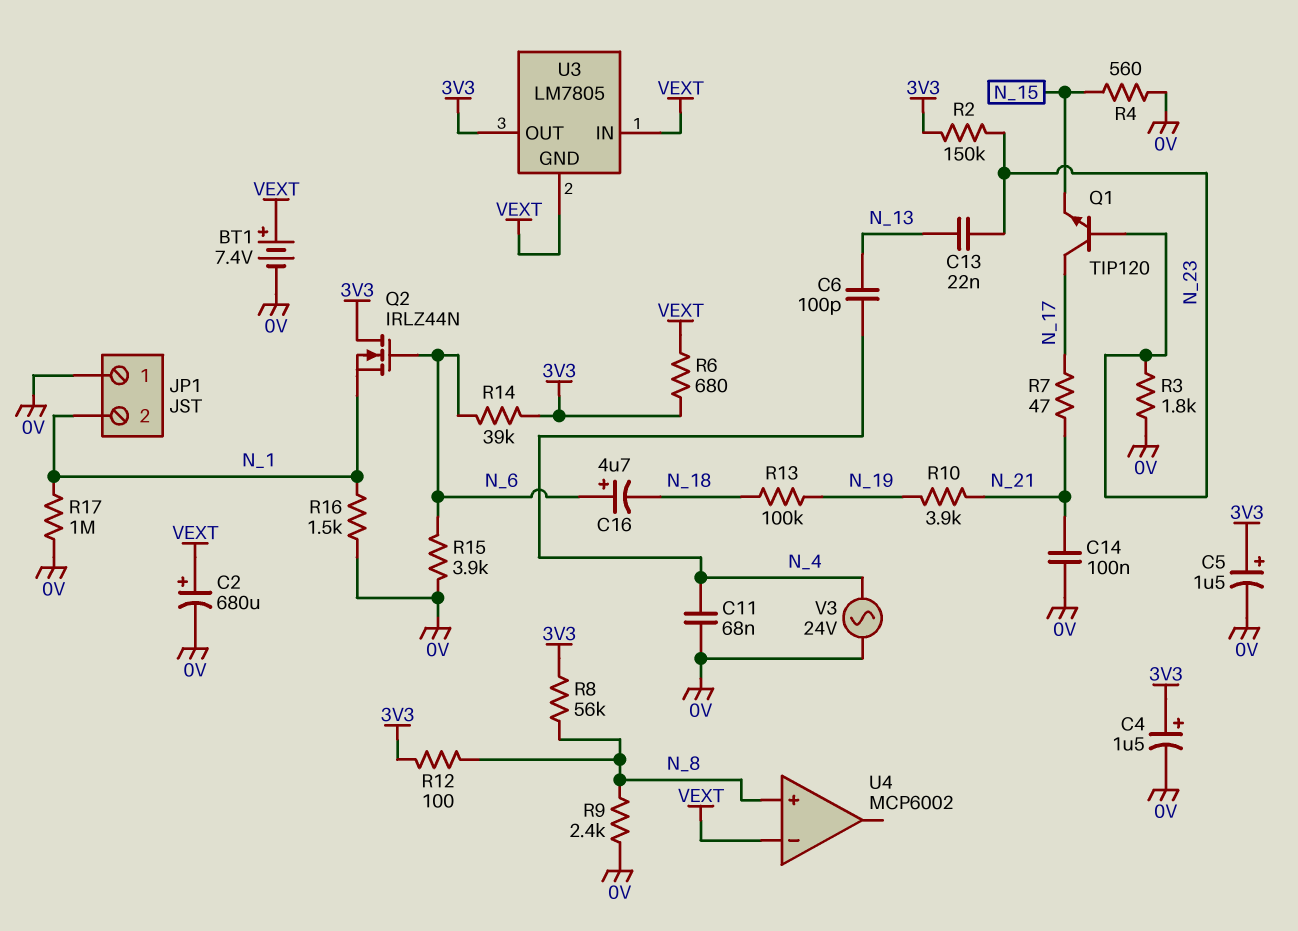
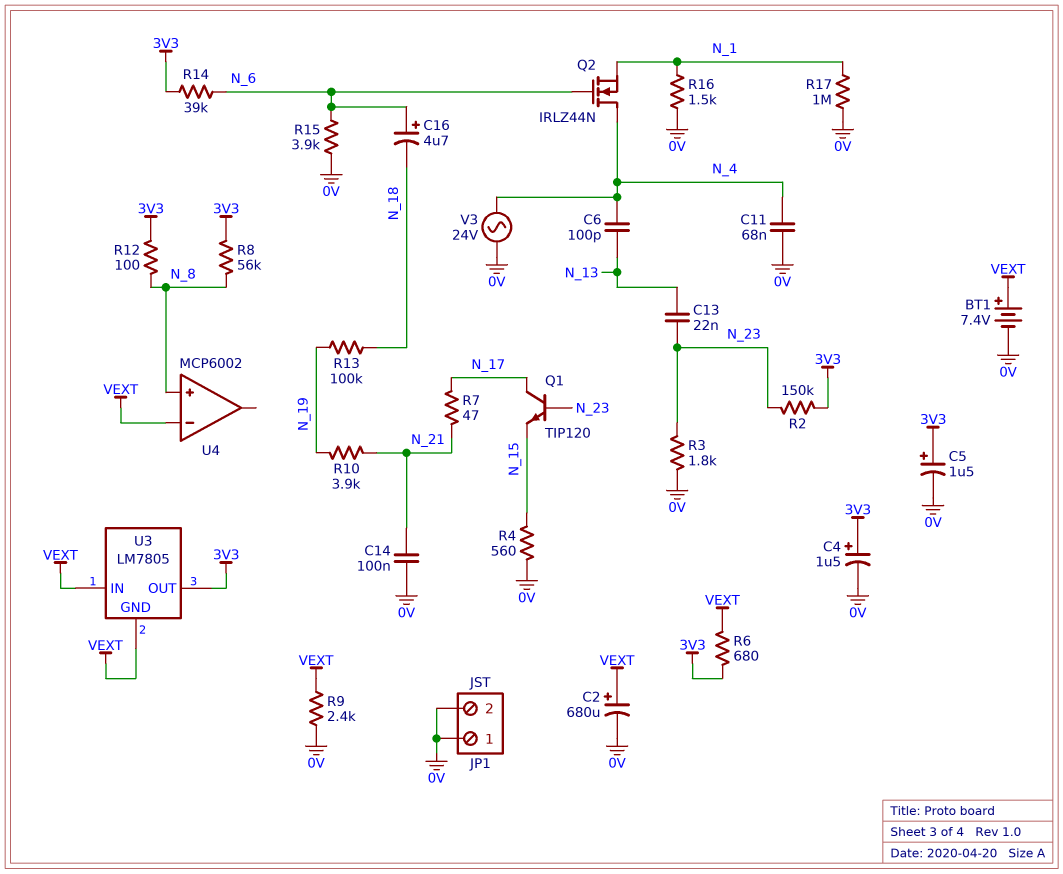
JP1 pin 2: N_1 -> 0V
Q2: NMOS IRLZ44N (G N_6, D 3V3, S N_1) -> NMOS IRLZ44N (G N_6, D N_4, S N_1)
R9: 2.4k (0V, N_8) -> 2.4k (0V, VEXT)

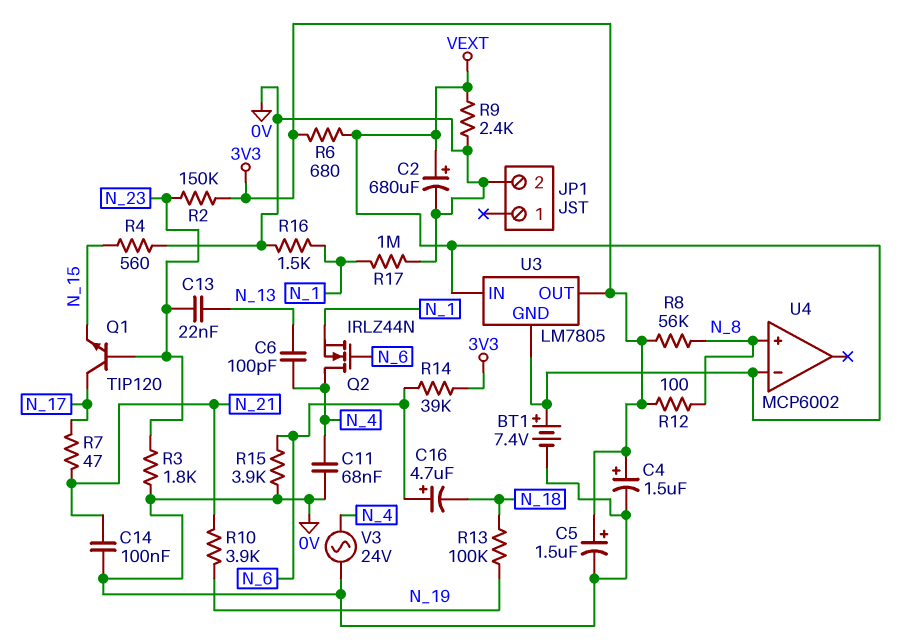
JP1 pin 1: 0V -> none

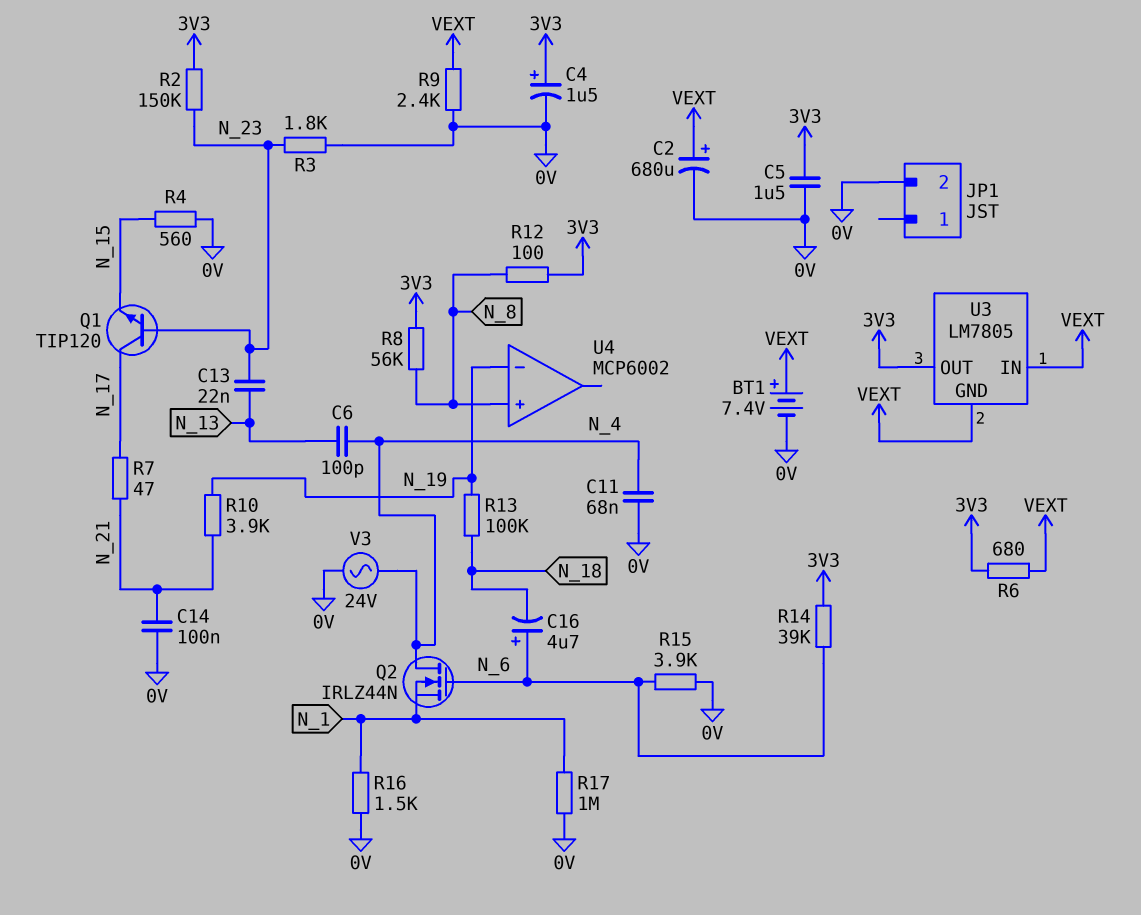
C5: 1.5uF (plus 3V3, minus 0V) -> 1.5uF (0V, 3V3)
U4 pin in-: VEXT -> N_19

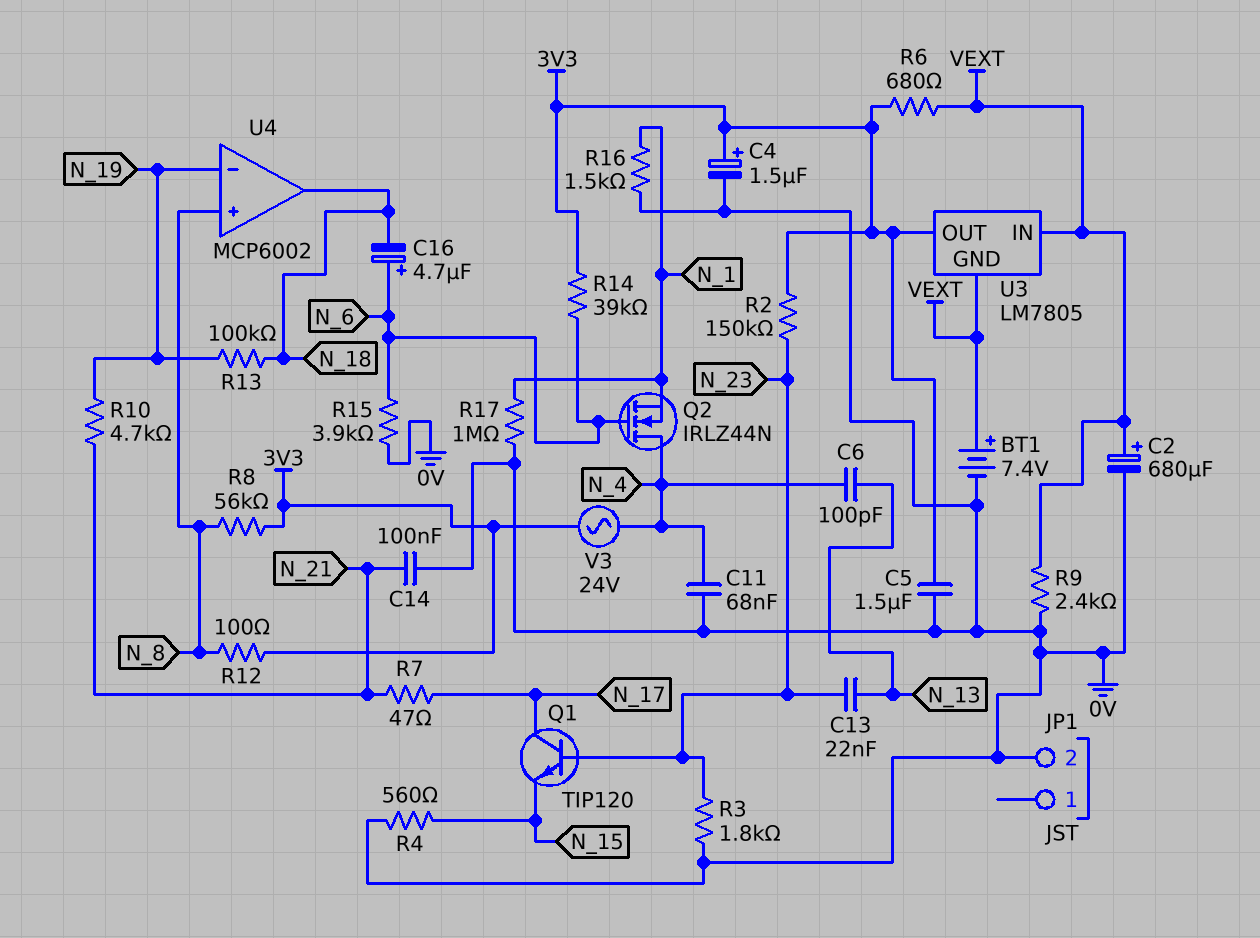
R10: 3.9k (N_19, N_21) -> 4.7k (N_19, N_21)
U4 pin out: none -> N_18
V3: AC 24V (0V, N_4) -> AC 24V (3V3, N_4)

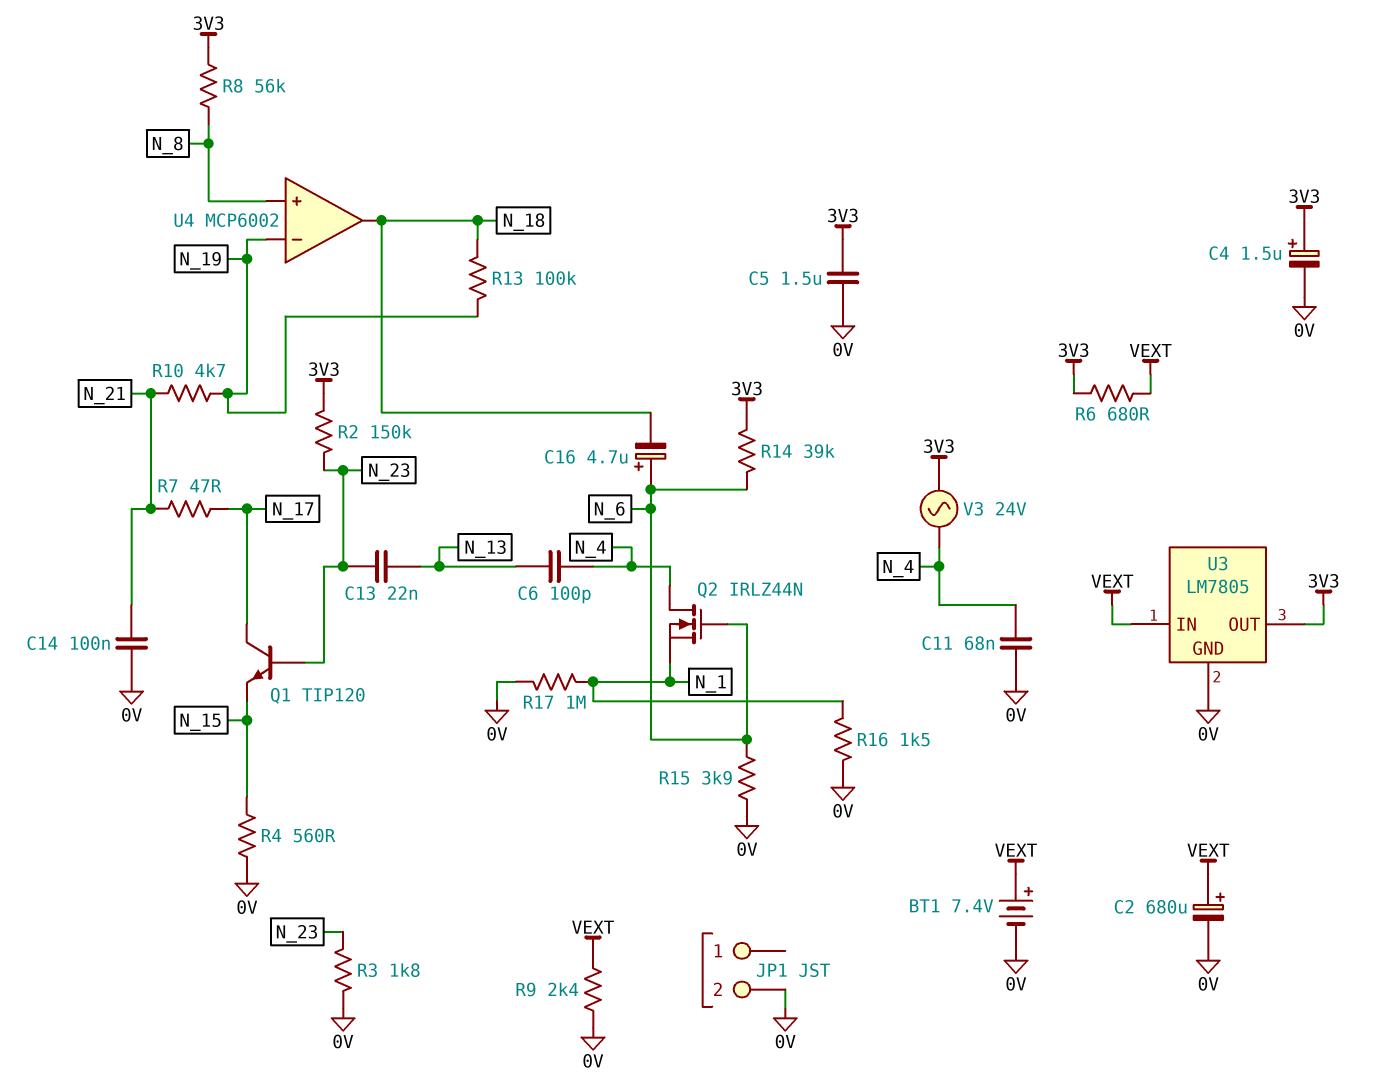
R12: 100 (3V3, N_8) -> none
U3 pin GND: VEXT -> 0V

